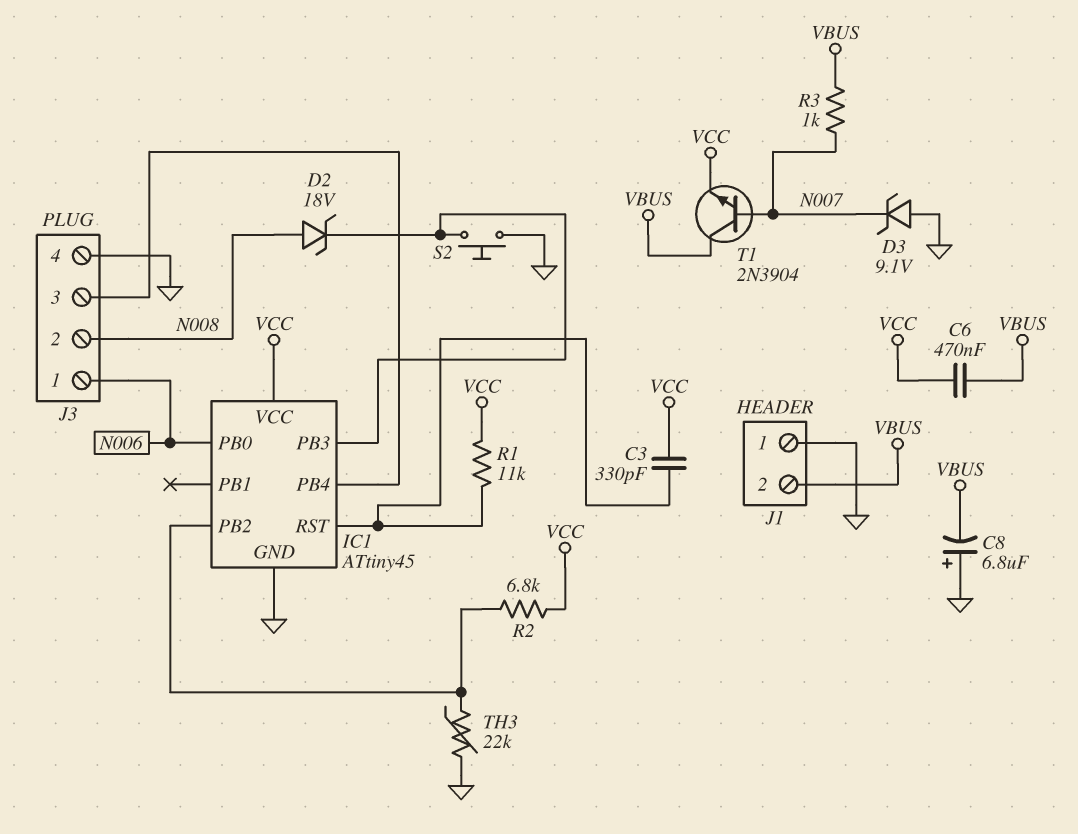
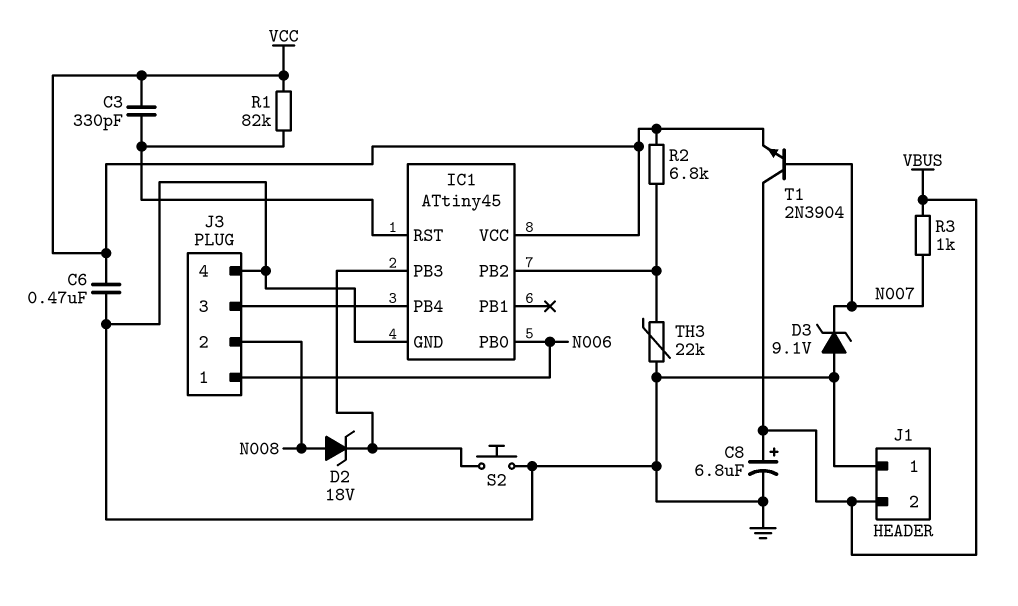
C6: 470nF (VBUS, VCC) -> 470nF (GND, VCC)
C8: 6.8uF (plus GND, minus VBUS) -> 6.8uF (plus VBUS, minus GND)
R1: 11k (IC1/RST, VCC) -> 82k (IC1/RST, VCC)

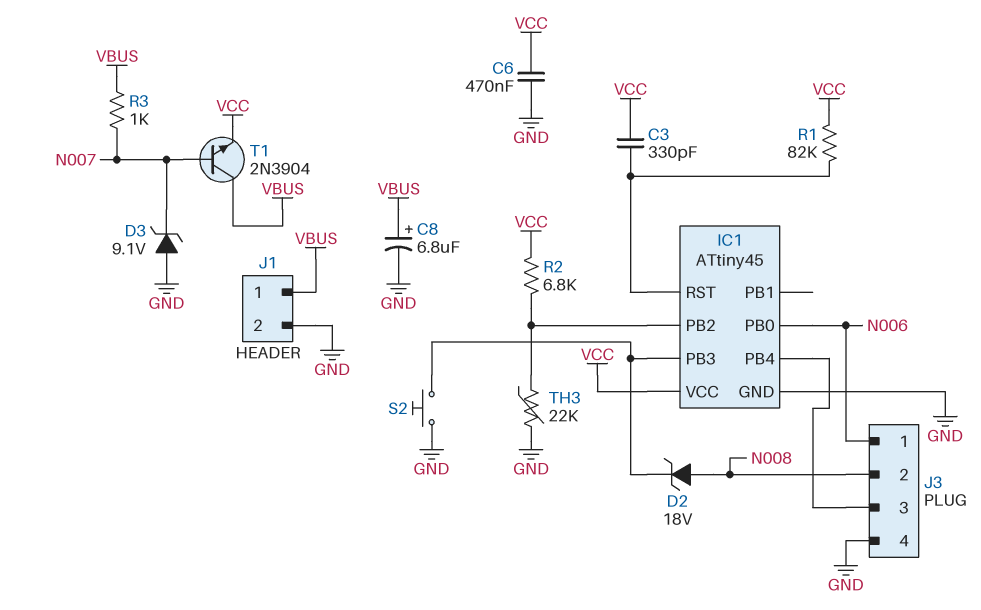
J1 pin 1: GND -> VBUS
J1 pin 2: VBUS -> GND

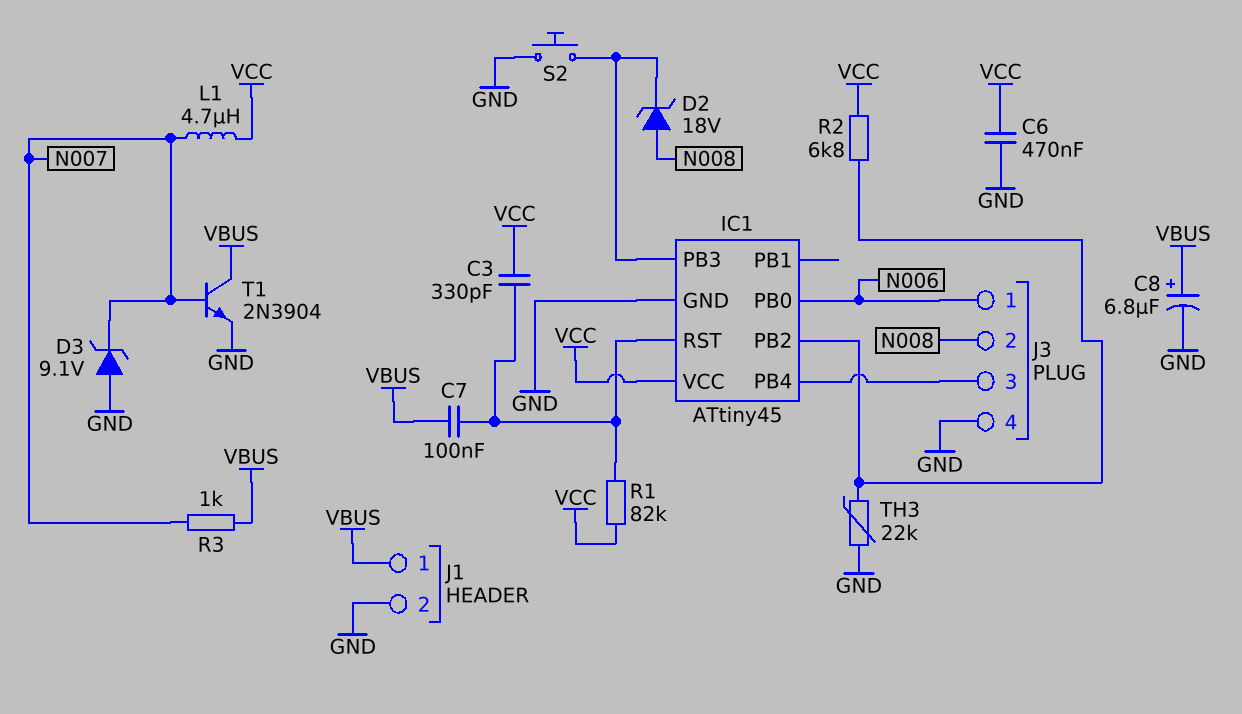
C7: none -> 100nF (IC1/RST, VBUS)
L1: none -> 4.7uH (N007, VCC)
T1: NPN 2N3904 (B N007, C VBUS, E VCC) -> NPN 2N3904 (B N007, C VBUS, E GND)

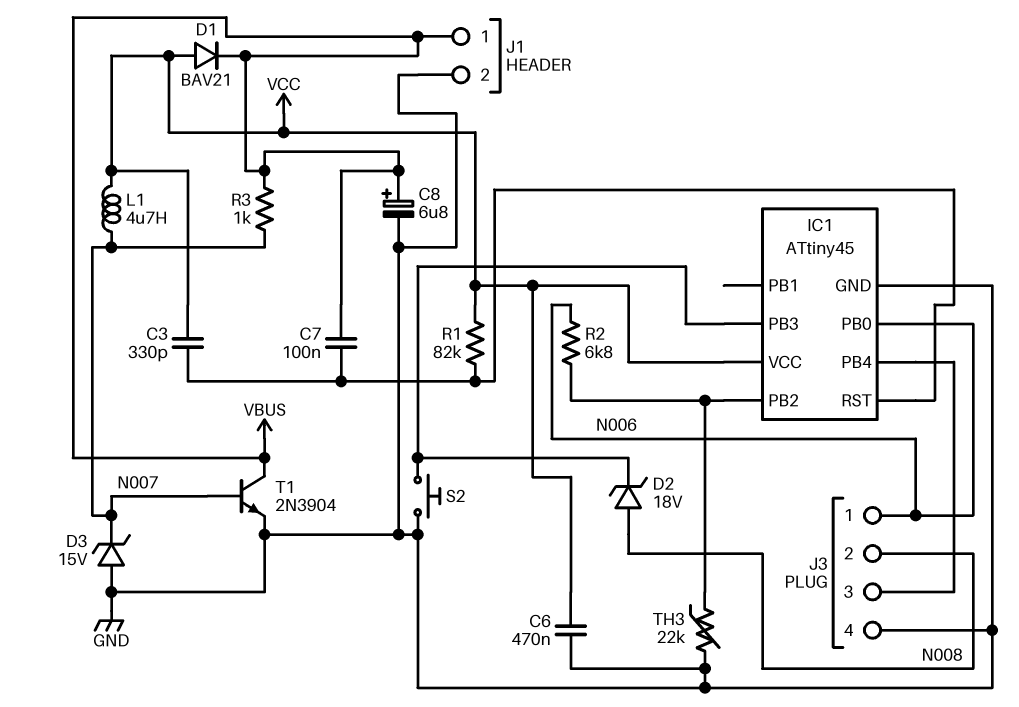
D1: none -> diode BAV21 (A VCC, K VBUS)
D3: zener 9.1V (A GND, K N007) -> zener 15V (A GND, K N007)
R2: 6.8k (IC1/PB2, VCC) -> 6.8k (IC1/PB2, N006)

